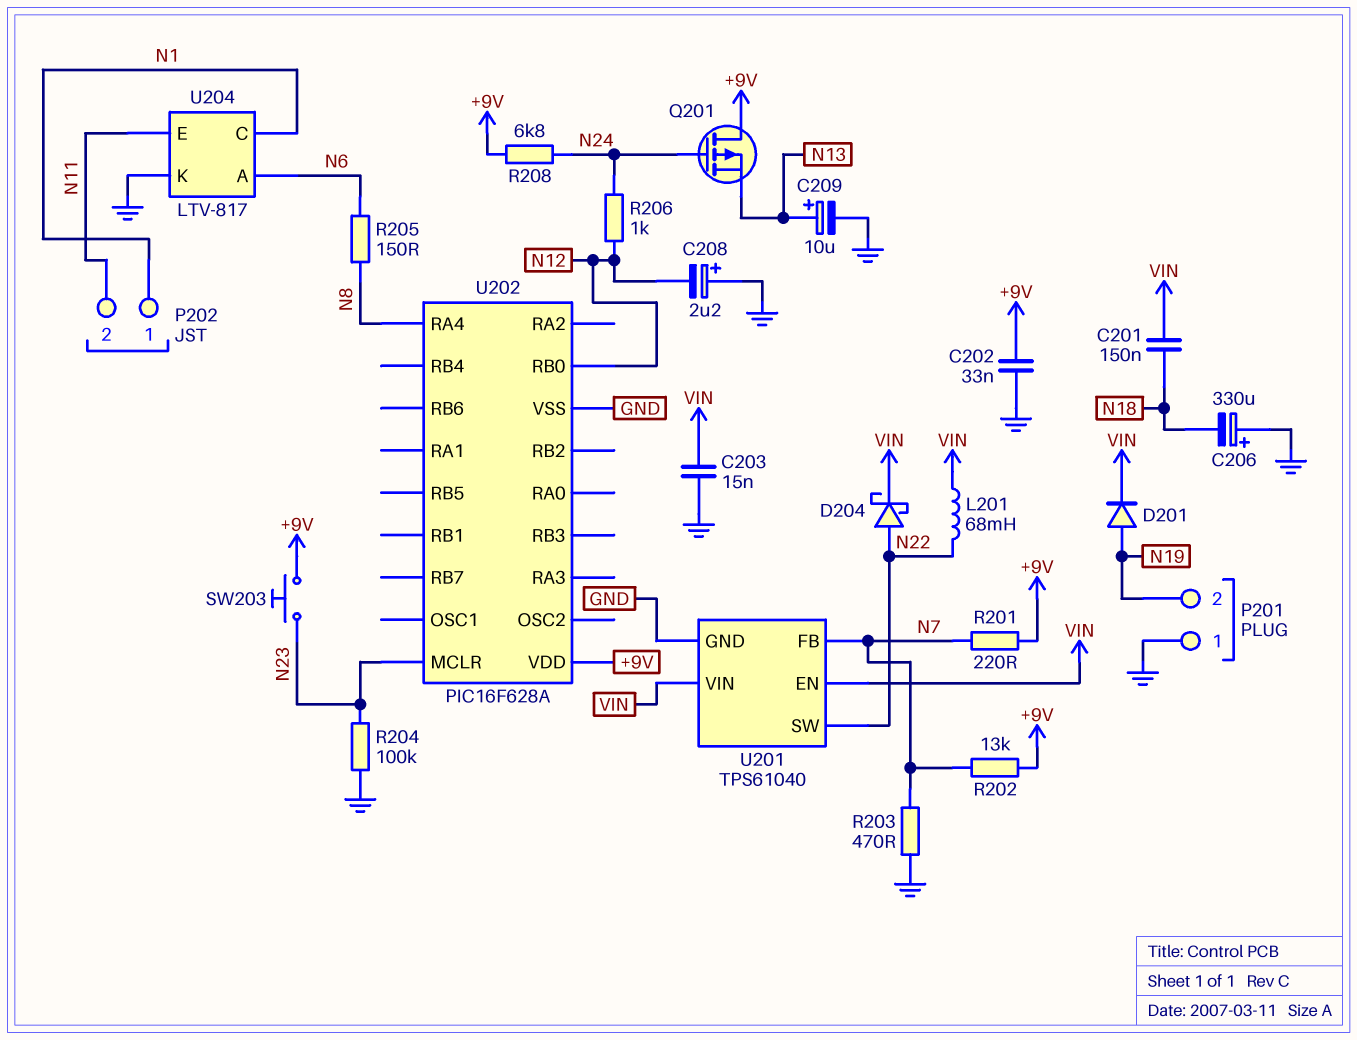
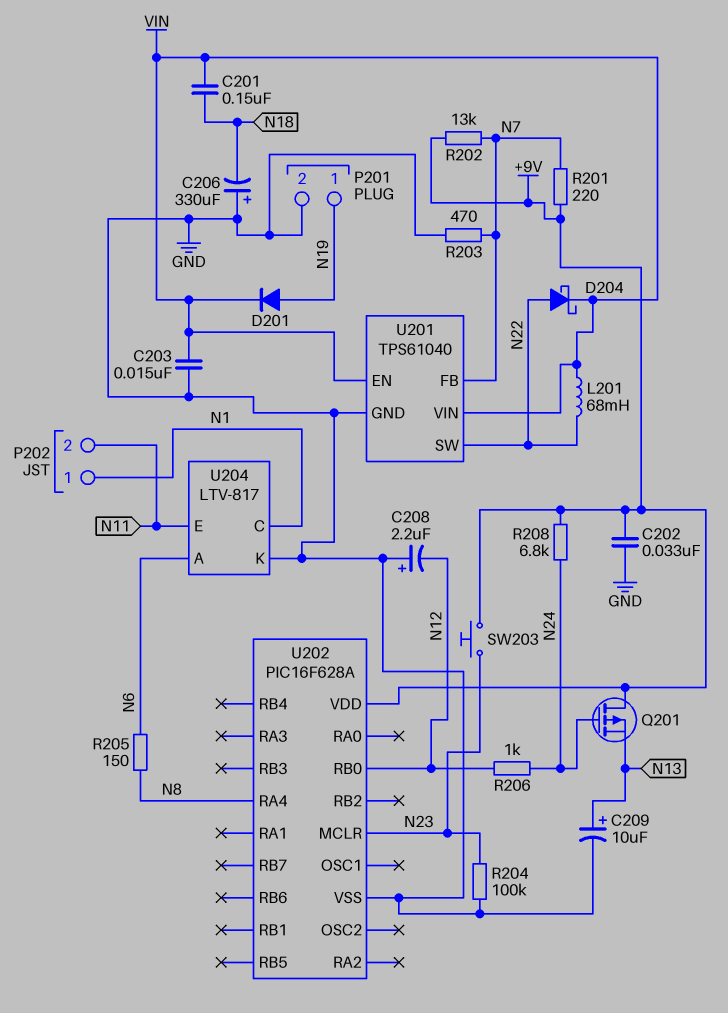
P201 pin 1: GND -> N19
P201 pin 2: N19 -> GND

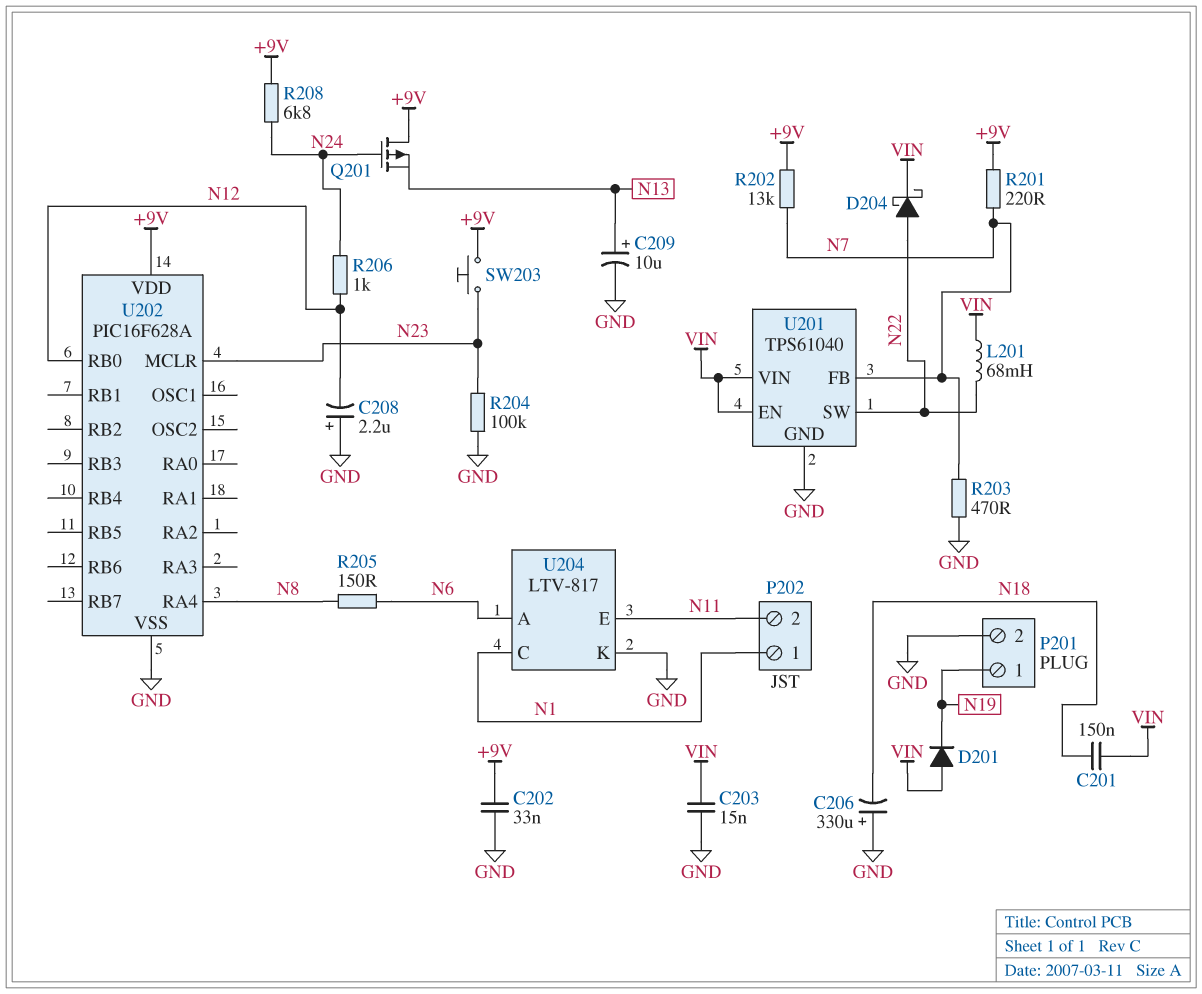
D201: diode (A N19, K VIN) -> diode (A VIN, K N19)

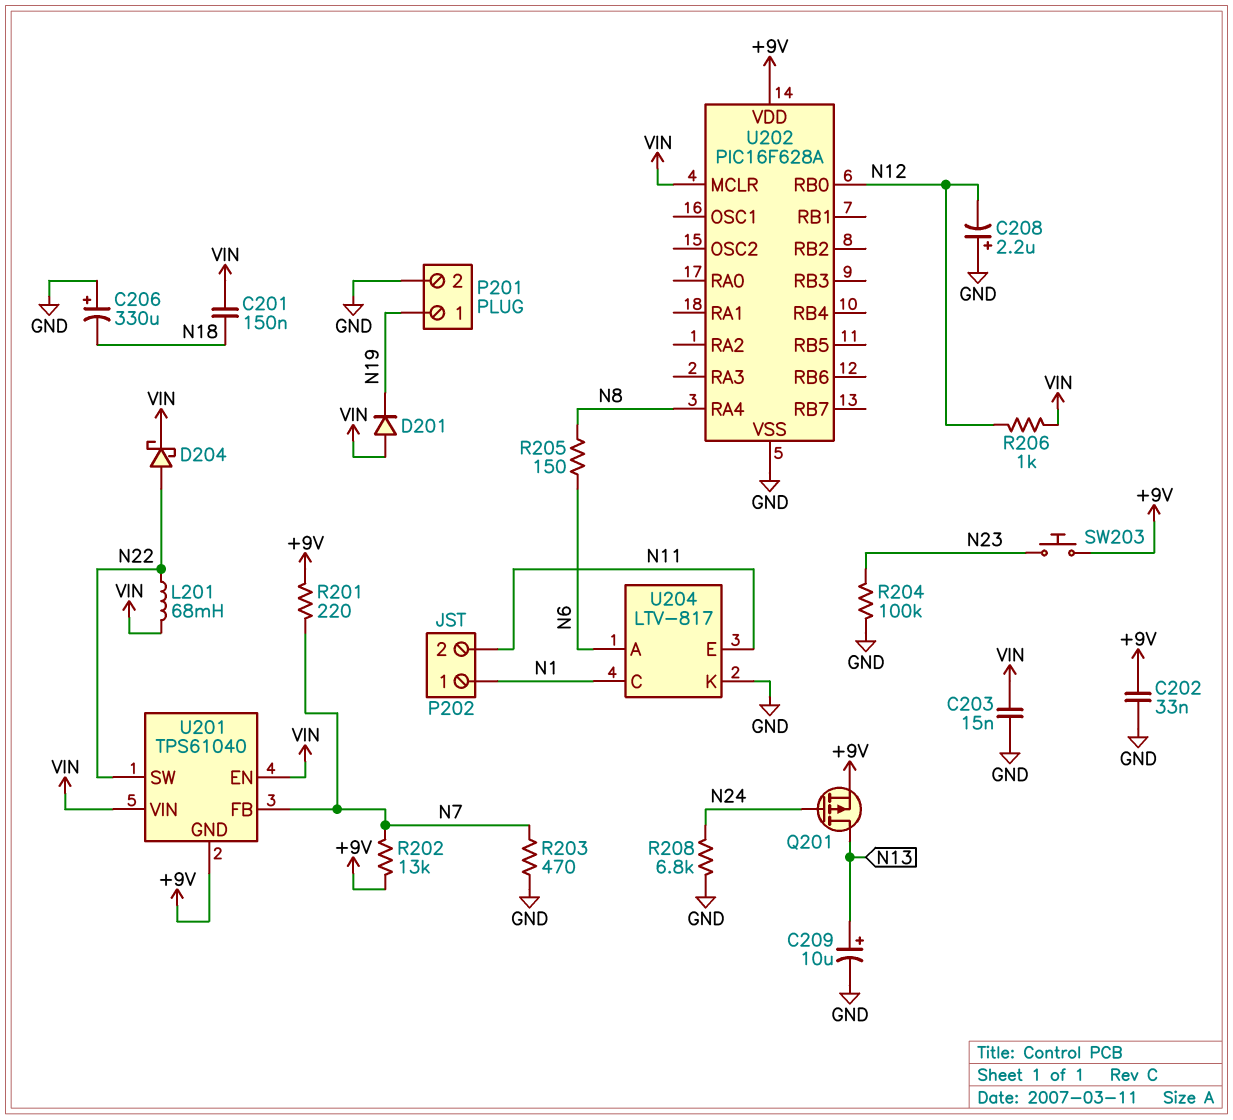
Q201: PMOS (G N24, D +9V, S N13) -> PMOS (G N24, D N13, S +9V)
R206: 1k (N12, N24) -> 1k (N12, VIN)
R208: 6.8k (+9V, N24) -> 6.8k (GND, N24)
U201 pin GND: GND -> +9V
U202 pin MCLR: N23 -> VIN

